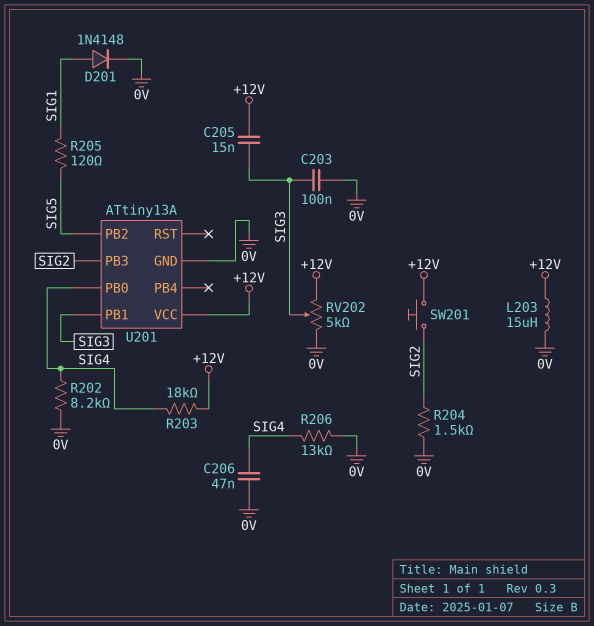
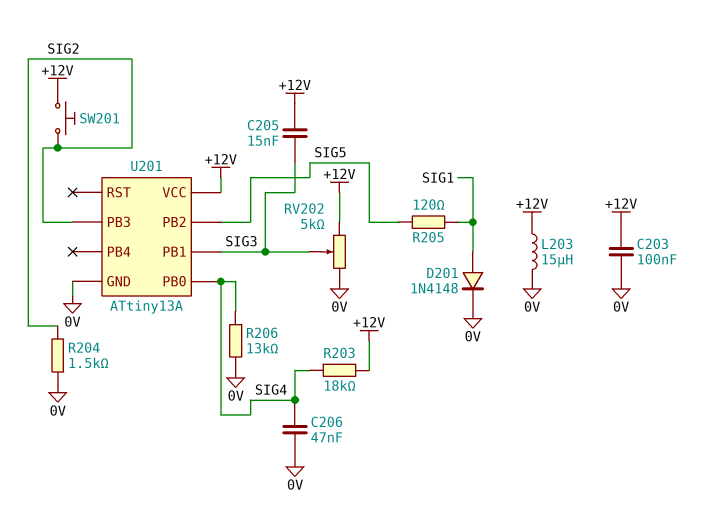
C203: 100nF (0V, SIG3) -> 100nF (+12V, 0V)
R202: 8.2k (0V, SIG4) -> none

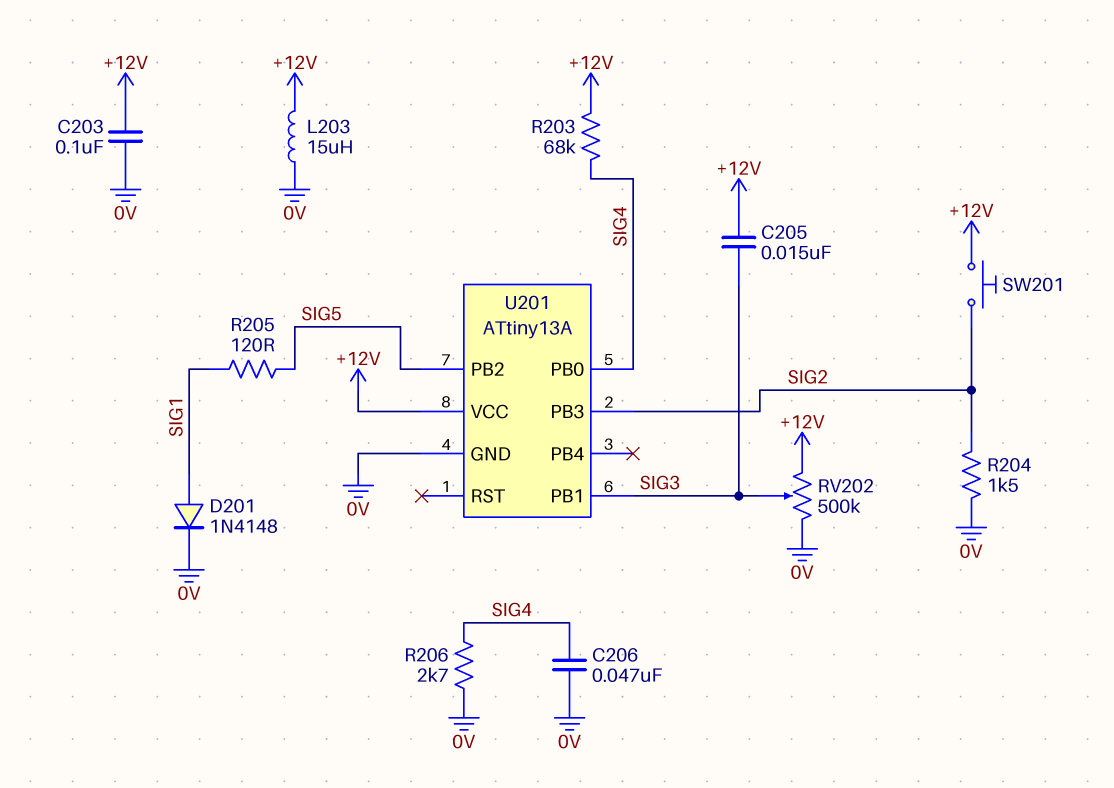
R203: 18k (+12V, SIG4) -> 68k (+12V, SIG4)
R206: 13k (0V, SIG4) -> 2.7k (0V, SIG4)
RV202: 5k (+12V, 0V, wiper SIG3) -> 500k (+12V, 0V, wiper SIG3)

